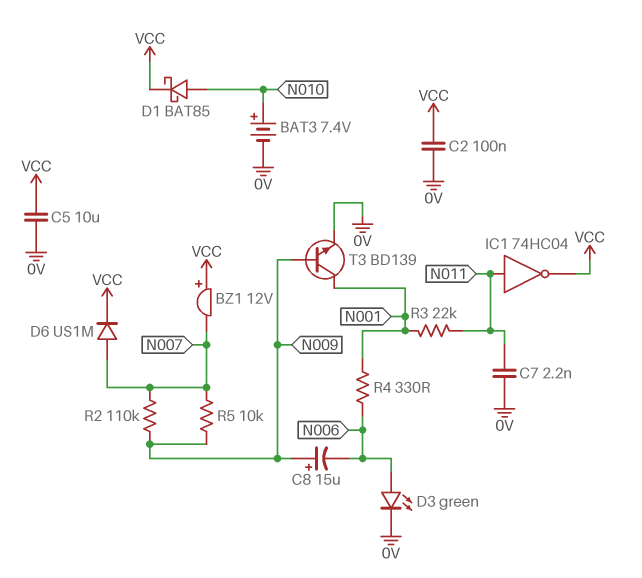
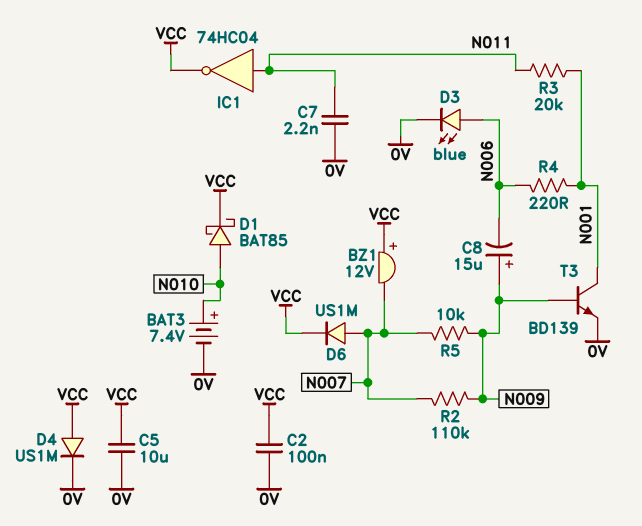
D3: LED green (A N006, K 0V) -> LED blue (A N006, K 0V)
D4: none -> diode US1M (A VCC, K 0V)
R3: 22k (N001, N011) -> 20k (N001, N011)
R4: 330 (N001, N006) -> 220 (N001, N006)

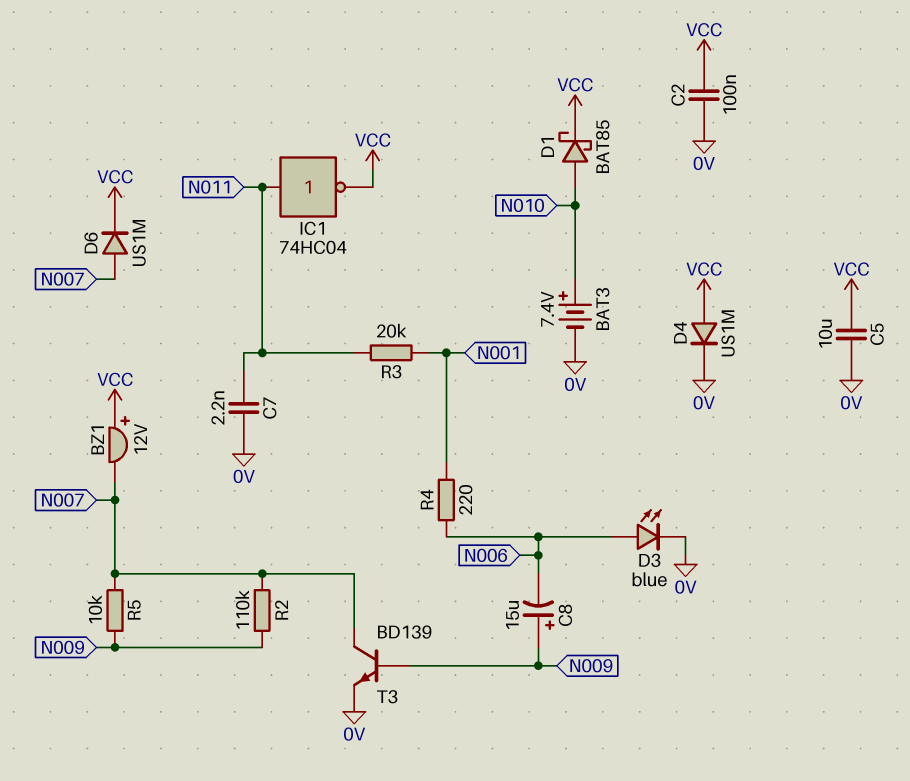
T3: NPN BD139 (B N009, C N001, E 0V) -> NPN BD139 (B N009, C N007, E 0V)

